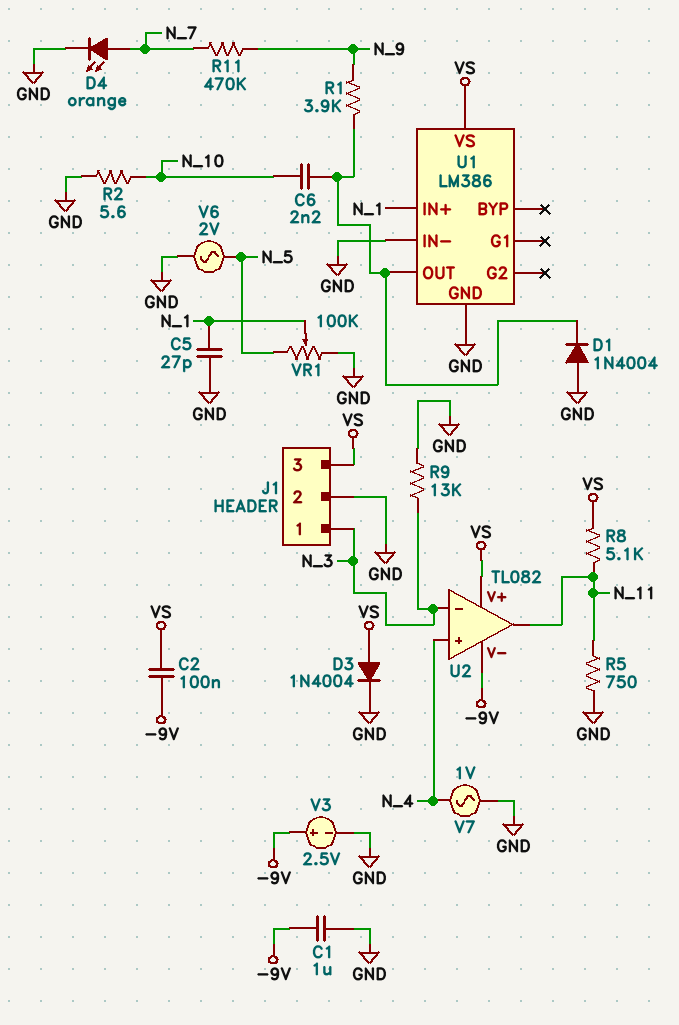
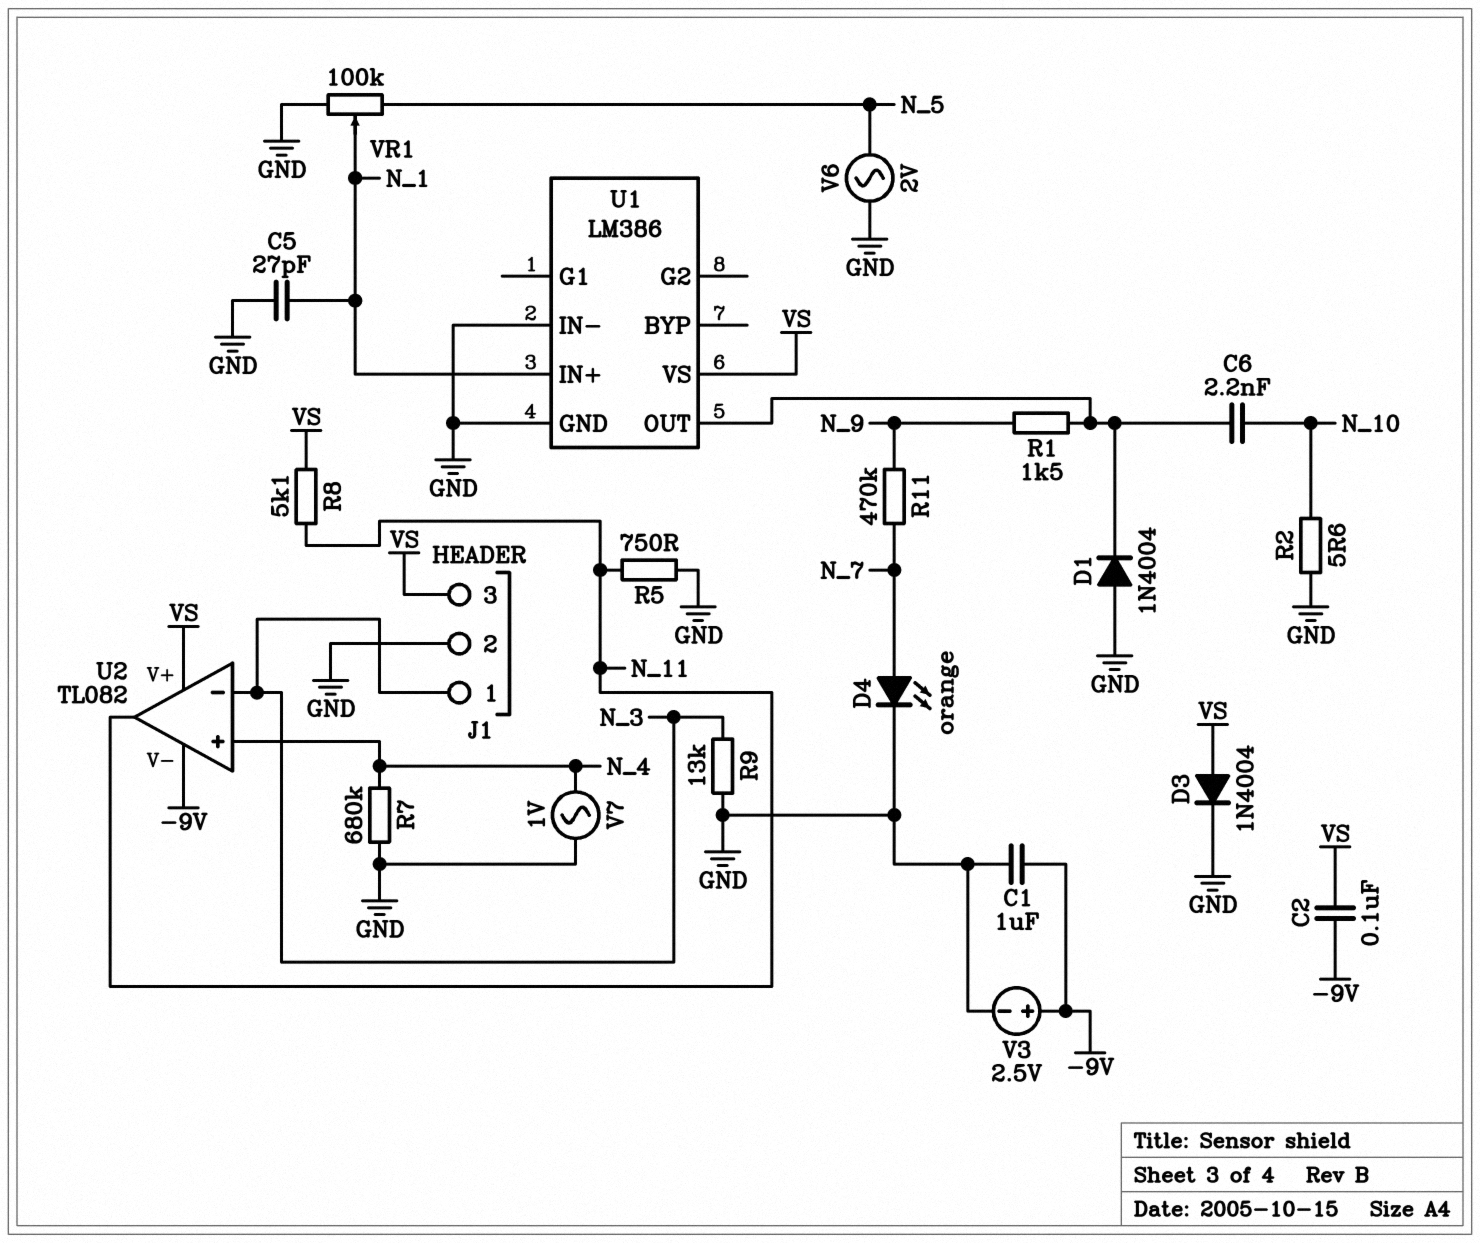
R1: 3.9k (N_9, U1/OUT) -> 1.5k (N_9, U1/OUT)
R7: none -> 680k (GND, N_4)

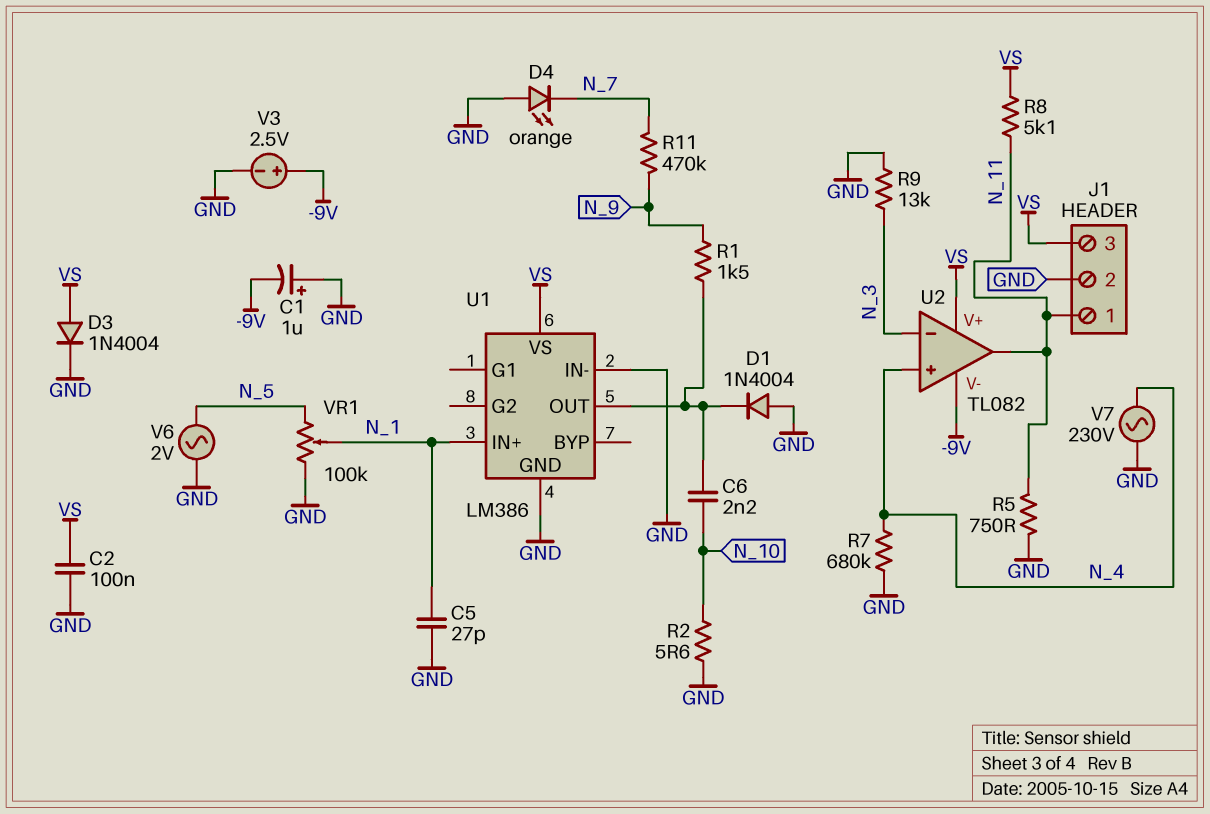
C1: 1uF (-9V, GND) -> 1uF (plus GND, minus -9V)
C2: 100nF (-9V, VS) -> 100nF (GND, VS)
D4: LED orange (A N_7, K GND) -> LED orange (A GND, K N_7)
J1 pin 1: N_3 -> N_11
V7: AC 1V (GND, N_4) -> AC 230V (GND, N_4)

